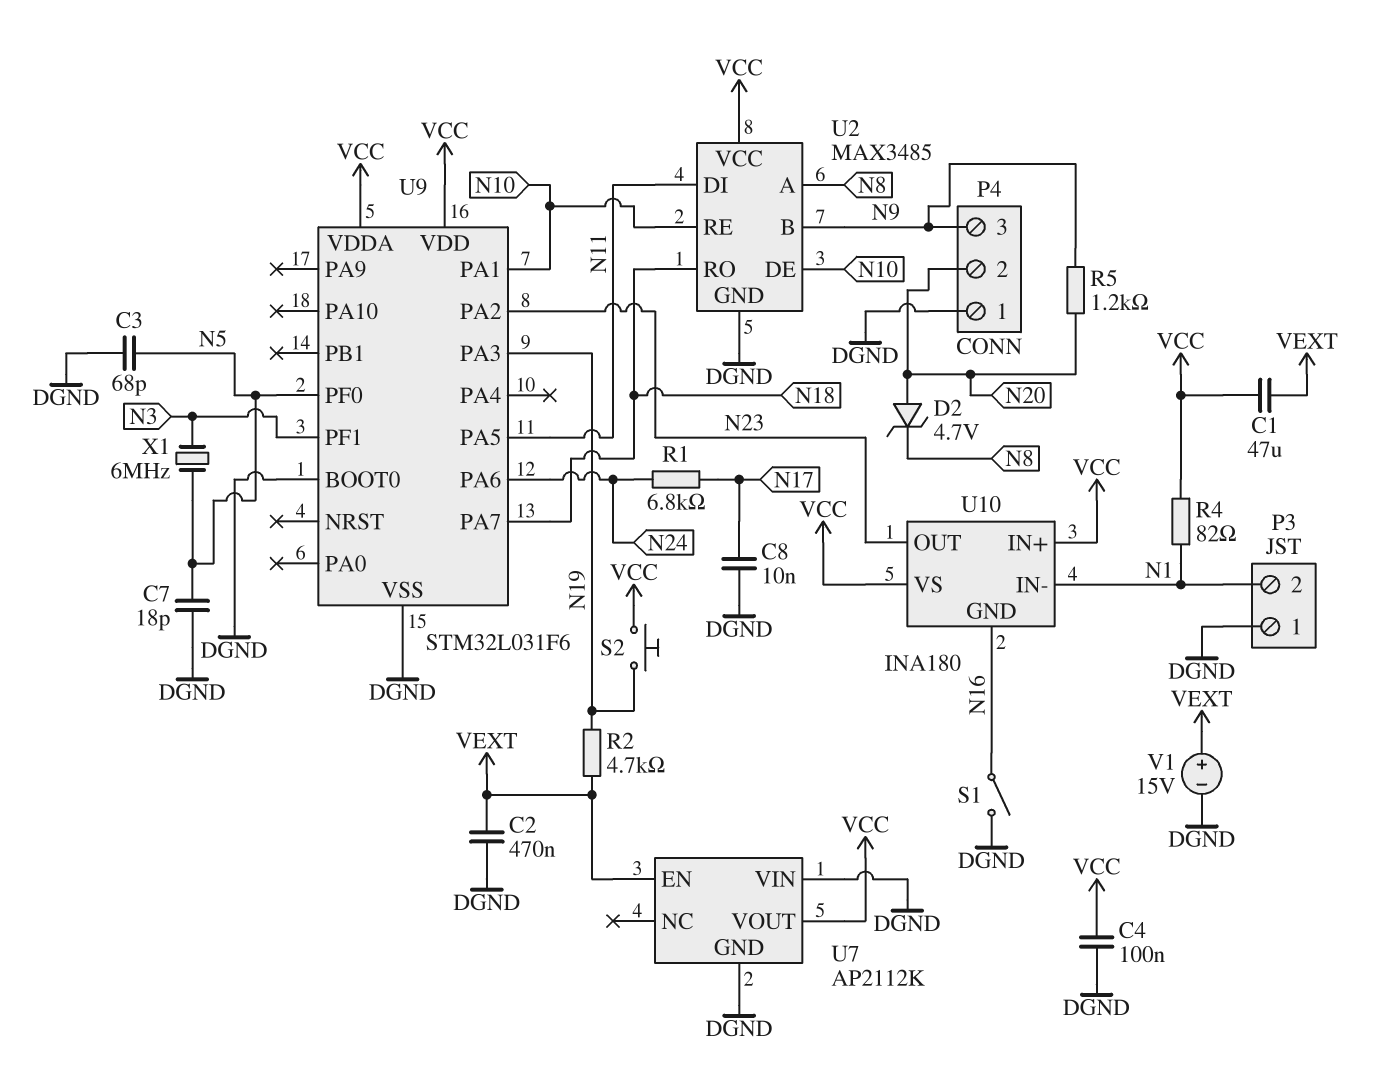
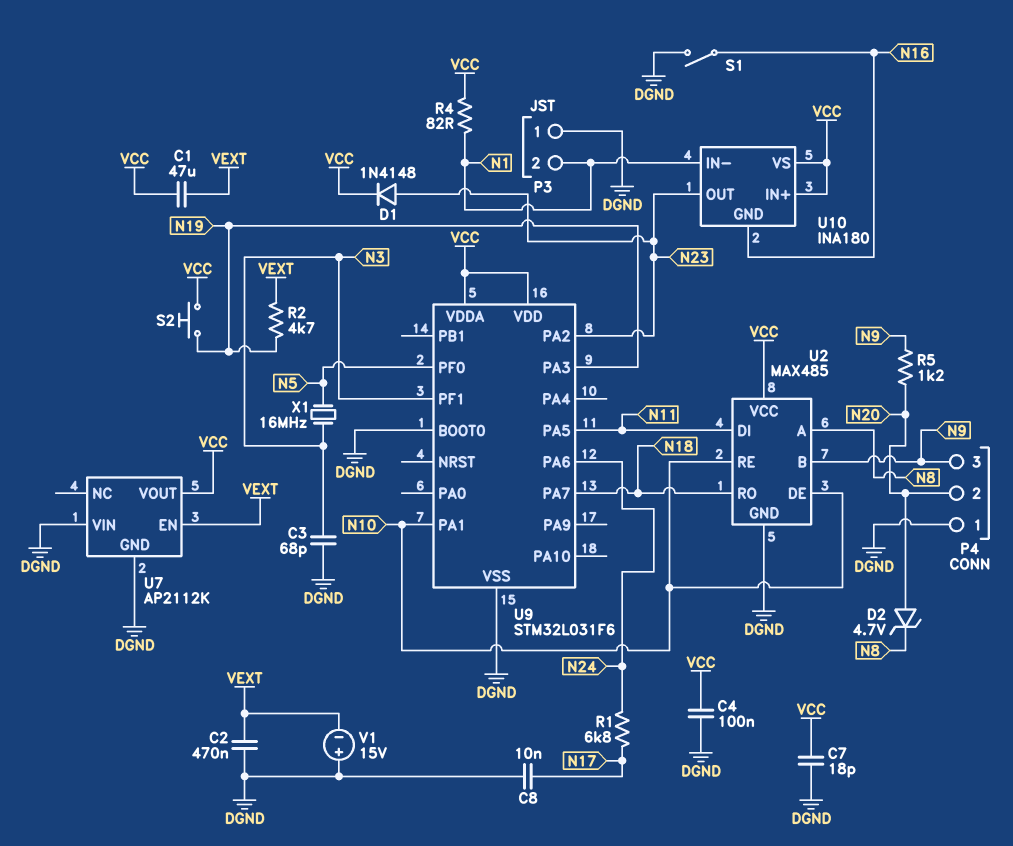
C3: 68pF (DGND, N5) -> 68pF (DGND, N3)
C7: 18pF (DGND, N5) -> 18pF (DGND, VCC)
D1: none -> diode 1N4148 (A N23, K VCC)
U2: MAX3485 -> MAX485
V1: 15V (plus VEXT, minus DGND) -> 15V (plus DGND, minus VEXT)
X1: 6MHz (N3, N5) -> 16MHz (N3, N5)

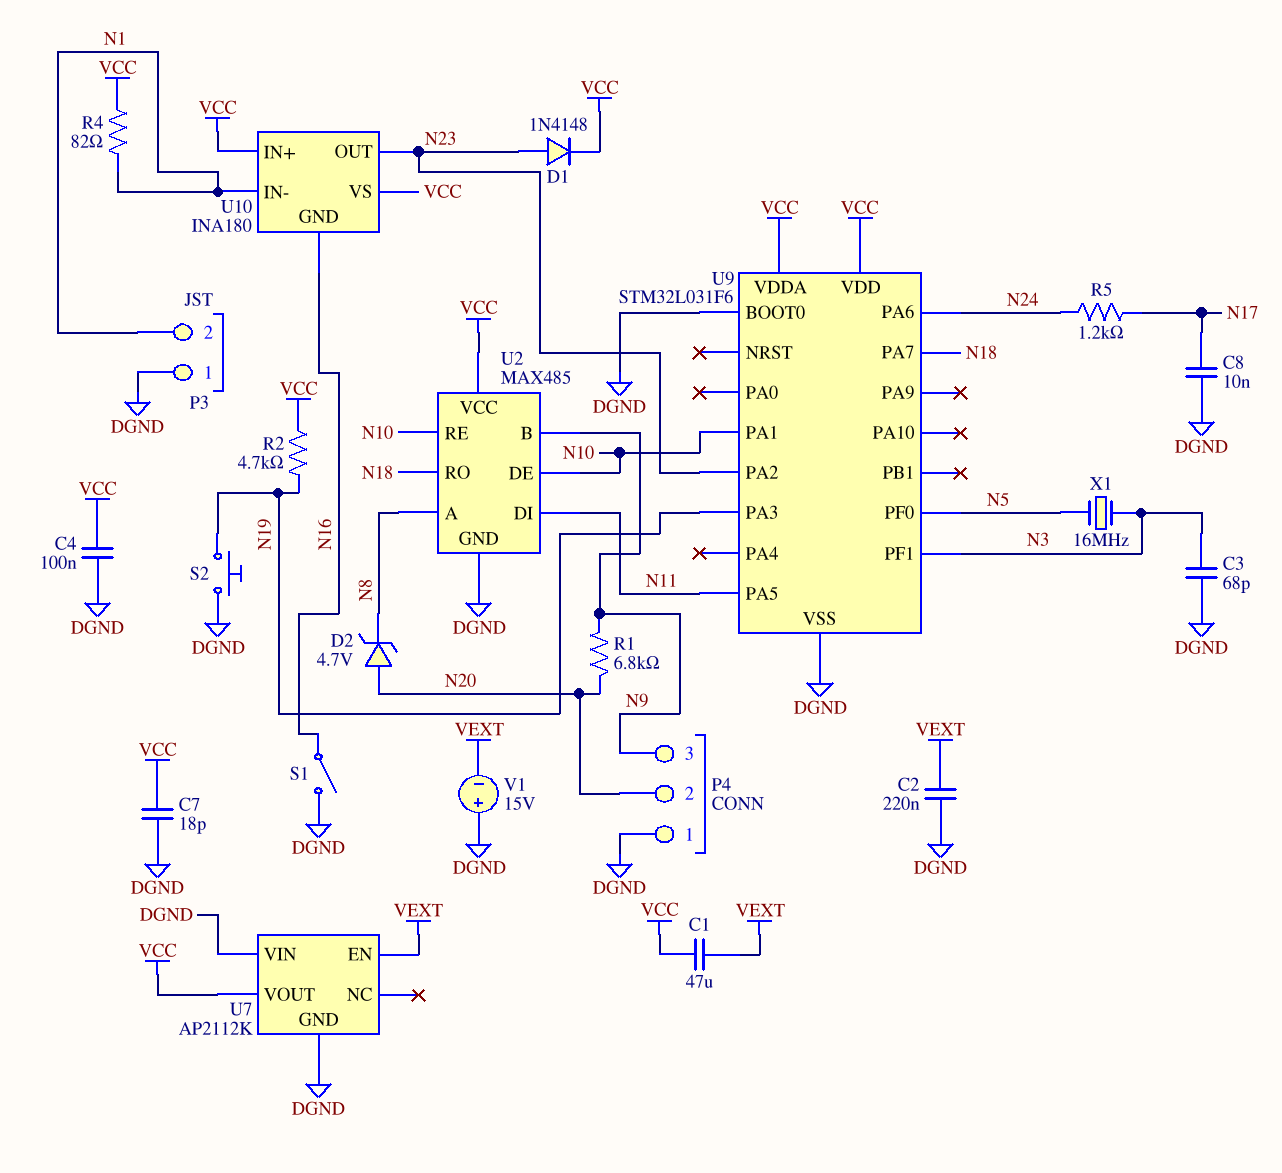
C2: 470nF (DGND, VEXT) -> 220nF (DGND, VEXT)
R1: 6.8k (N17, N24) -> 6.8k (N9, N20)
R2: 4.7k (N19, VEXT) -> 4.7k (N19, VCC)
R5: 1.2k (N9, N20) -> 1.2k (N17, N24)
S2: button (N19, VCC) -> button (DGND, N19)

